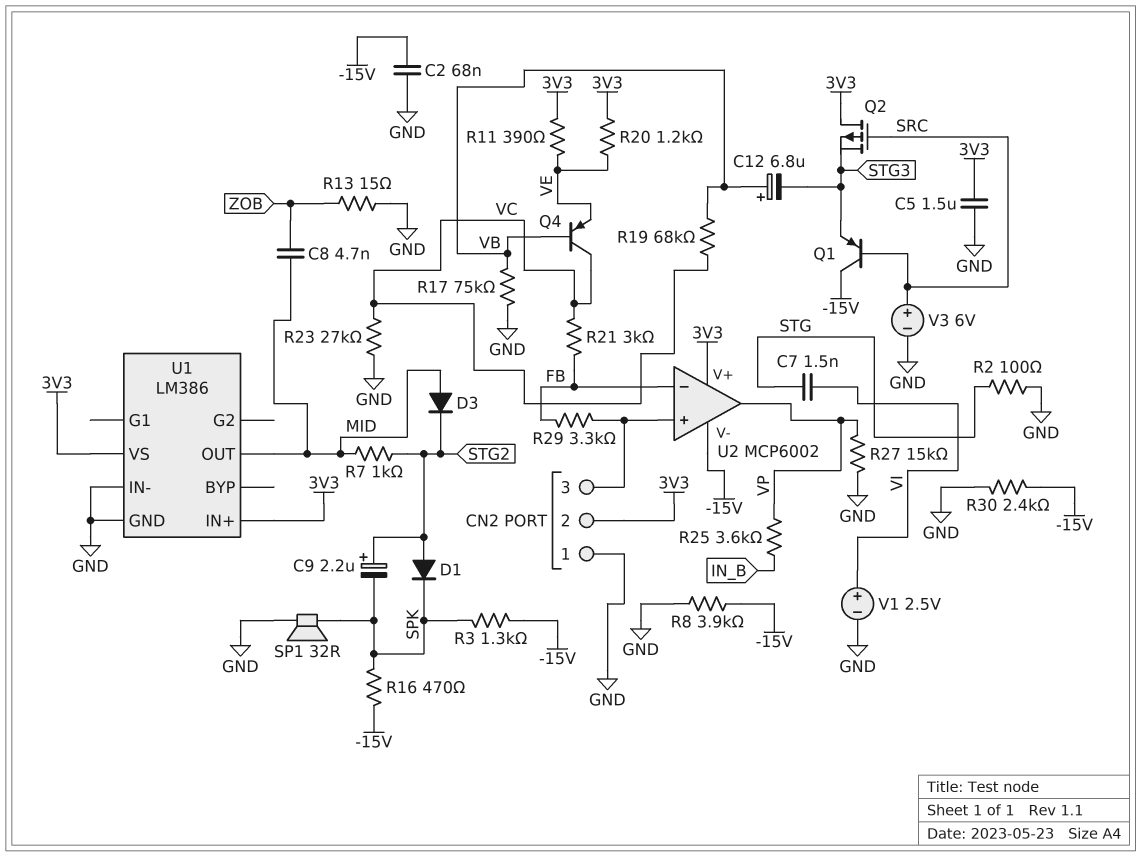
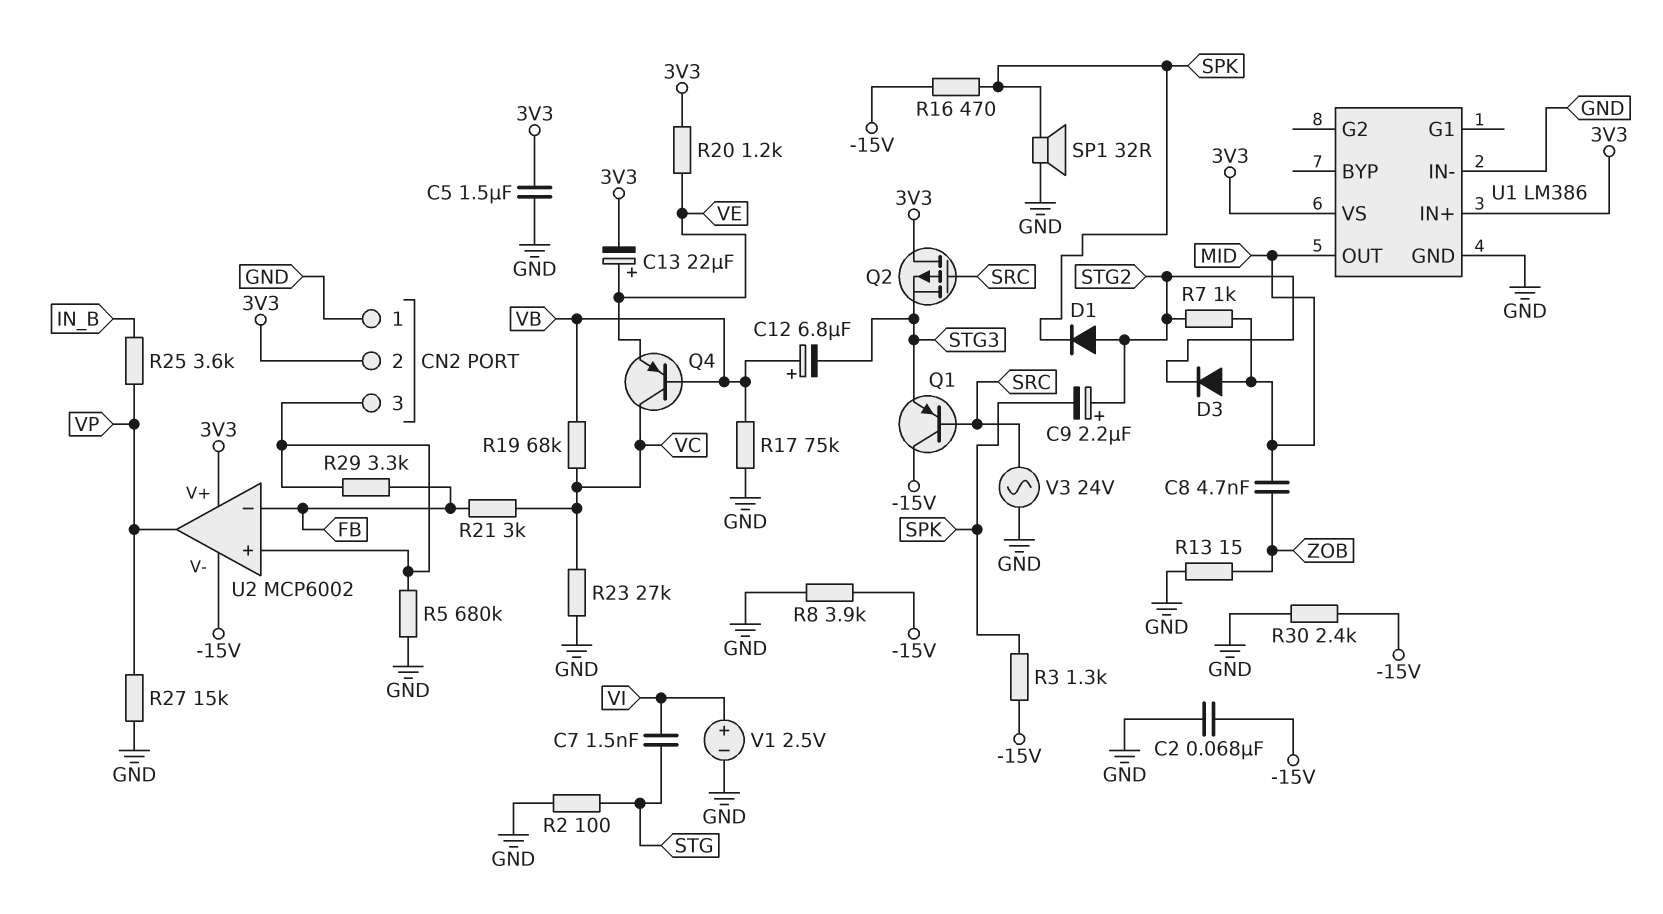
C13: none -> 22uF (plus VE, minus 3V3)
R5: none -> 680k (CN2/3, GND)
R11: 390 (3V3, VE) -> none
V3: 6V (plus SRC, minus GND) -> AC 24V (GND, SRC)

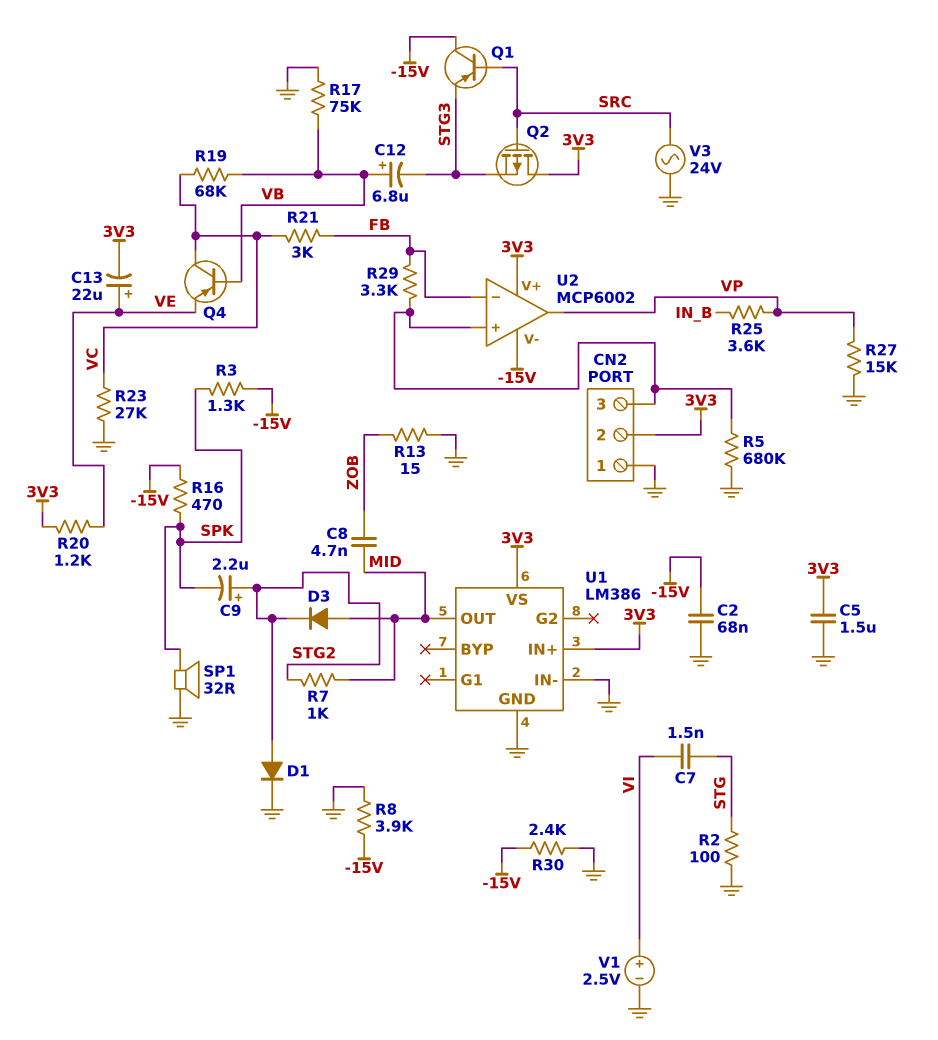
D1: diode (A STG2, K SPK) -> diode (A STG2, K GND)

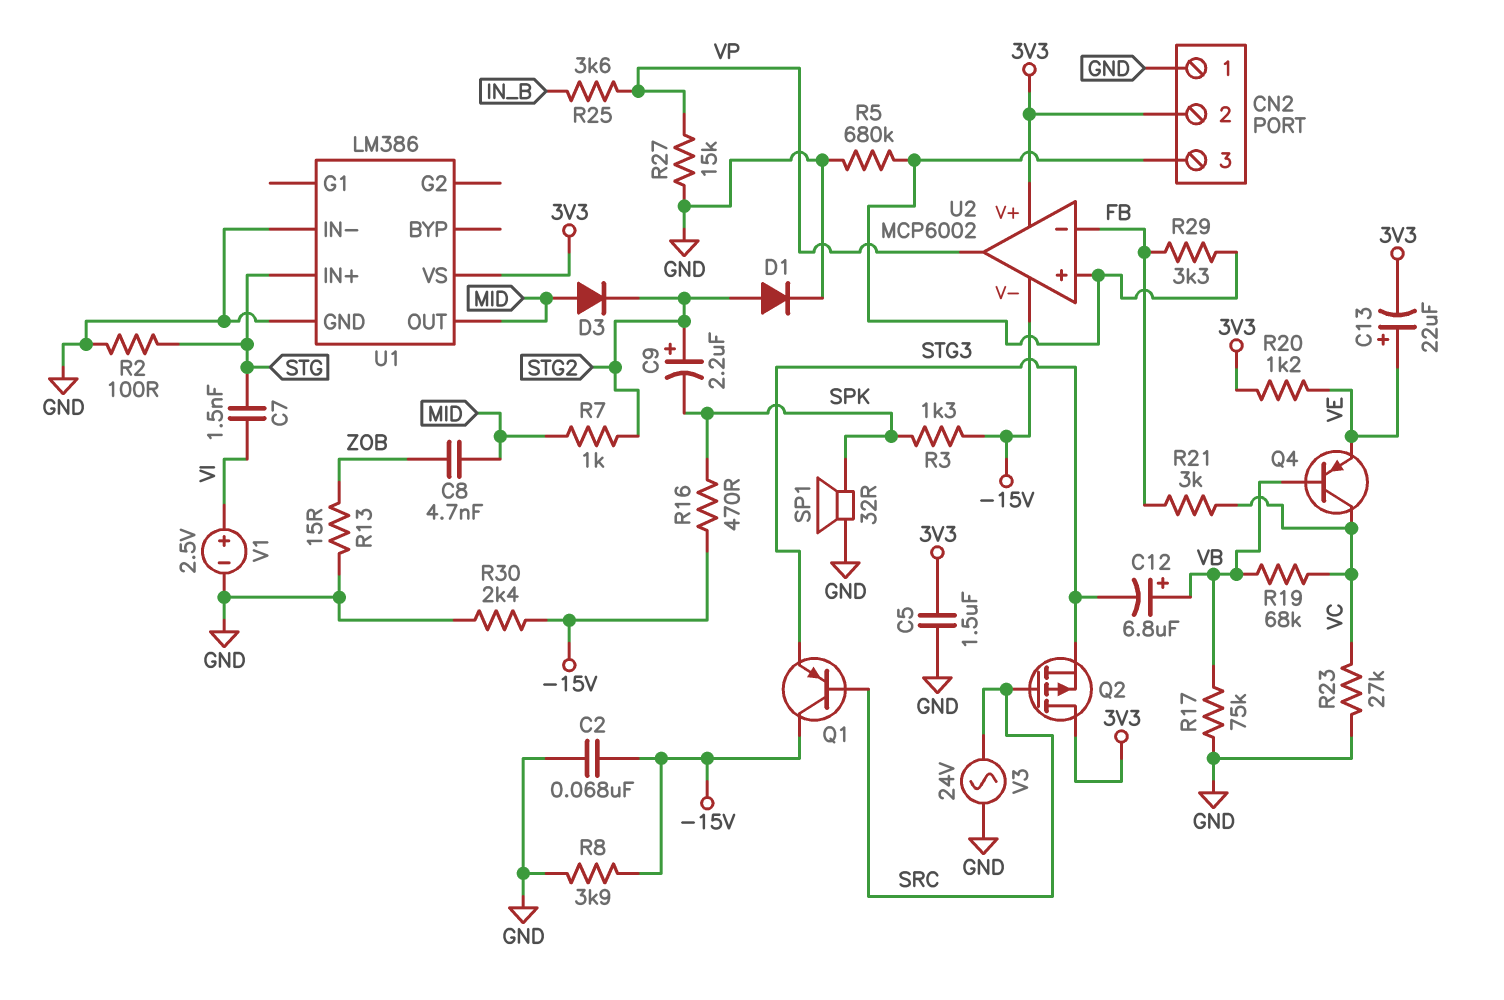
U1 pin IN+: 3V3 -> STG

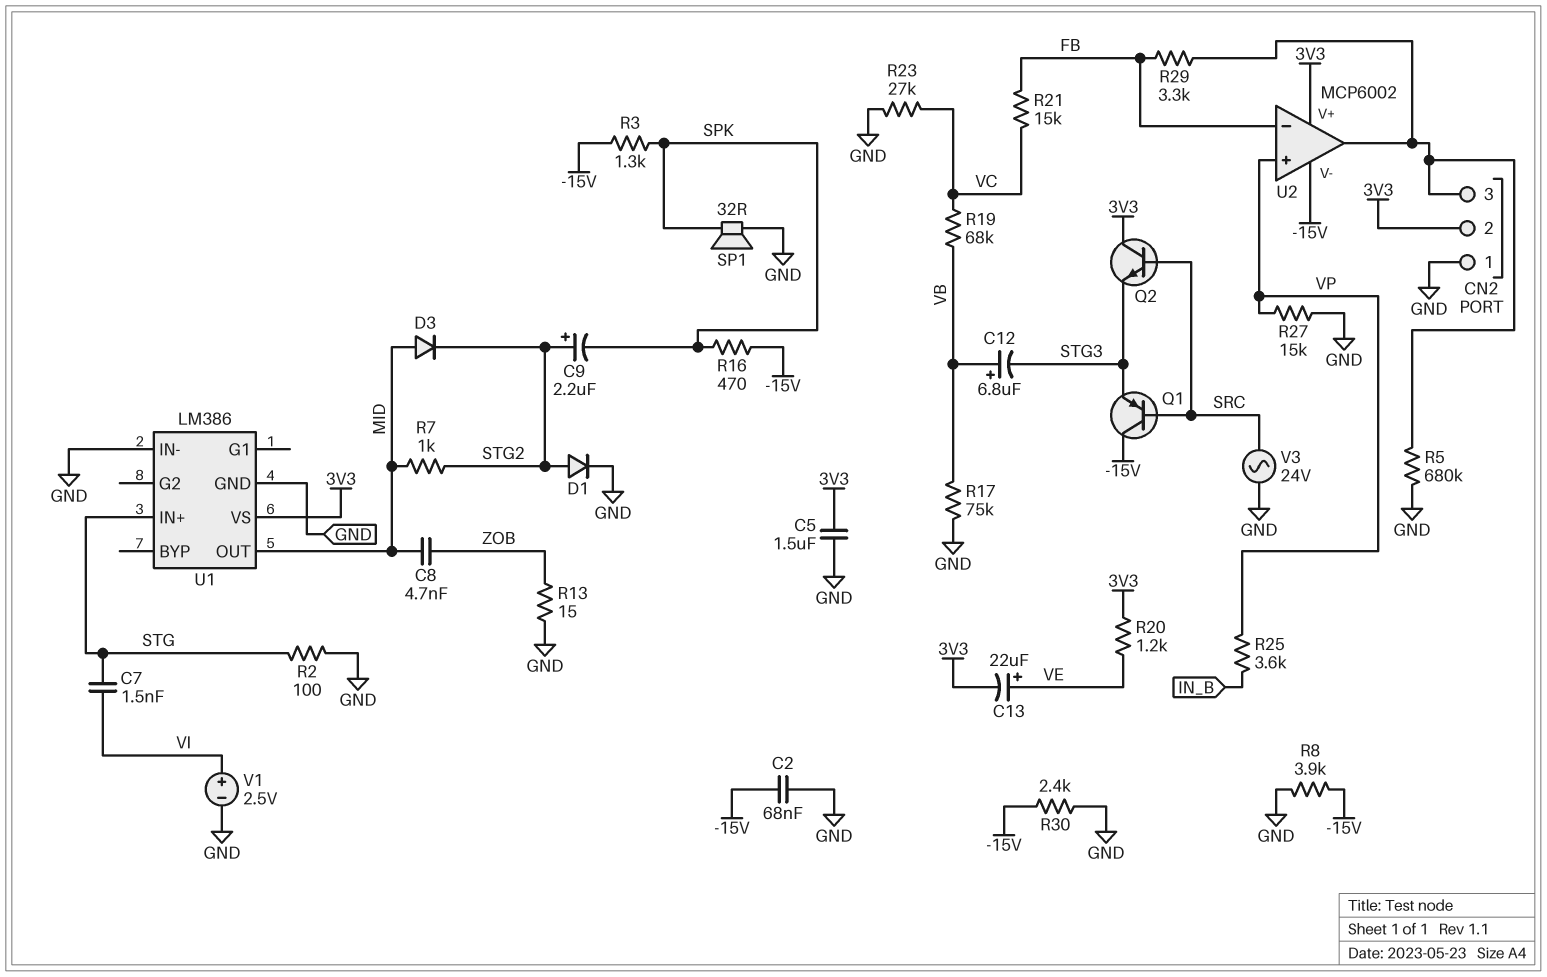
Q2: PMOS (G SRC, D 3V3, S STG3) -> NPN (B SRC, C 3V3, E STG3)
Q4: PNP (B VB, C VC, E VE) -> none
R21: 3k (FB, VC) -> 15k (FB, VC)
U2 pin in+: CN2/3 -> VP
U2 pin out: VP -> CN2/3

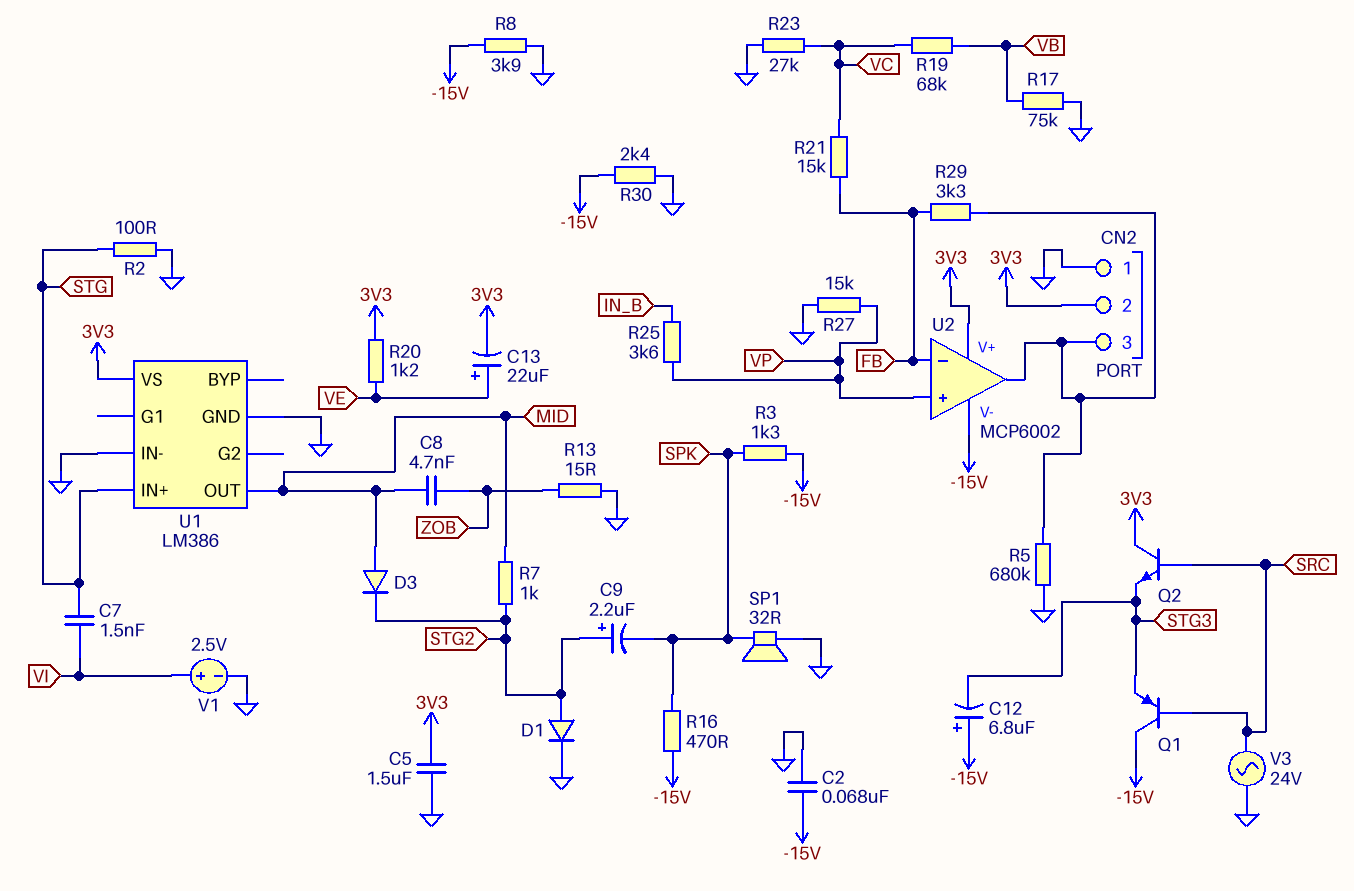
C12: 6.8uF (plus VB, minus STG3) -> 6.8uF (plus -15V, minus STG3)

